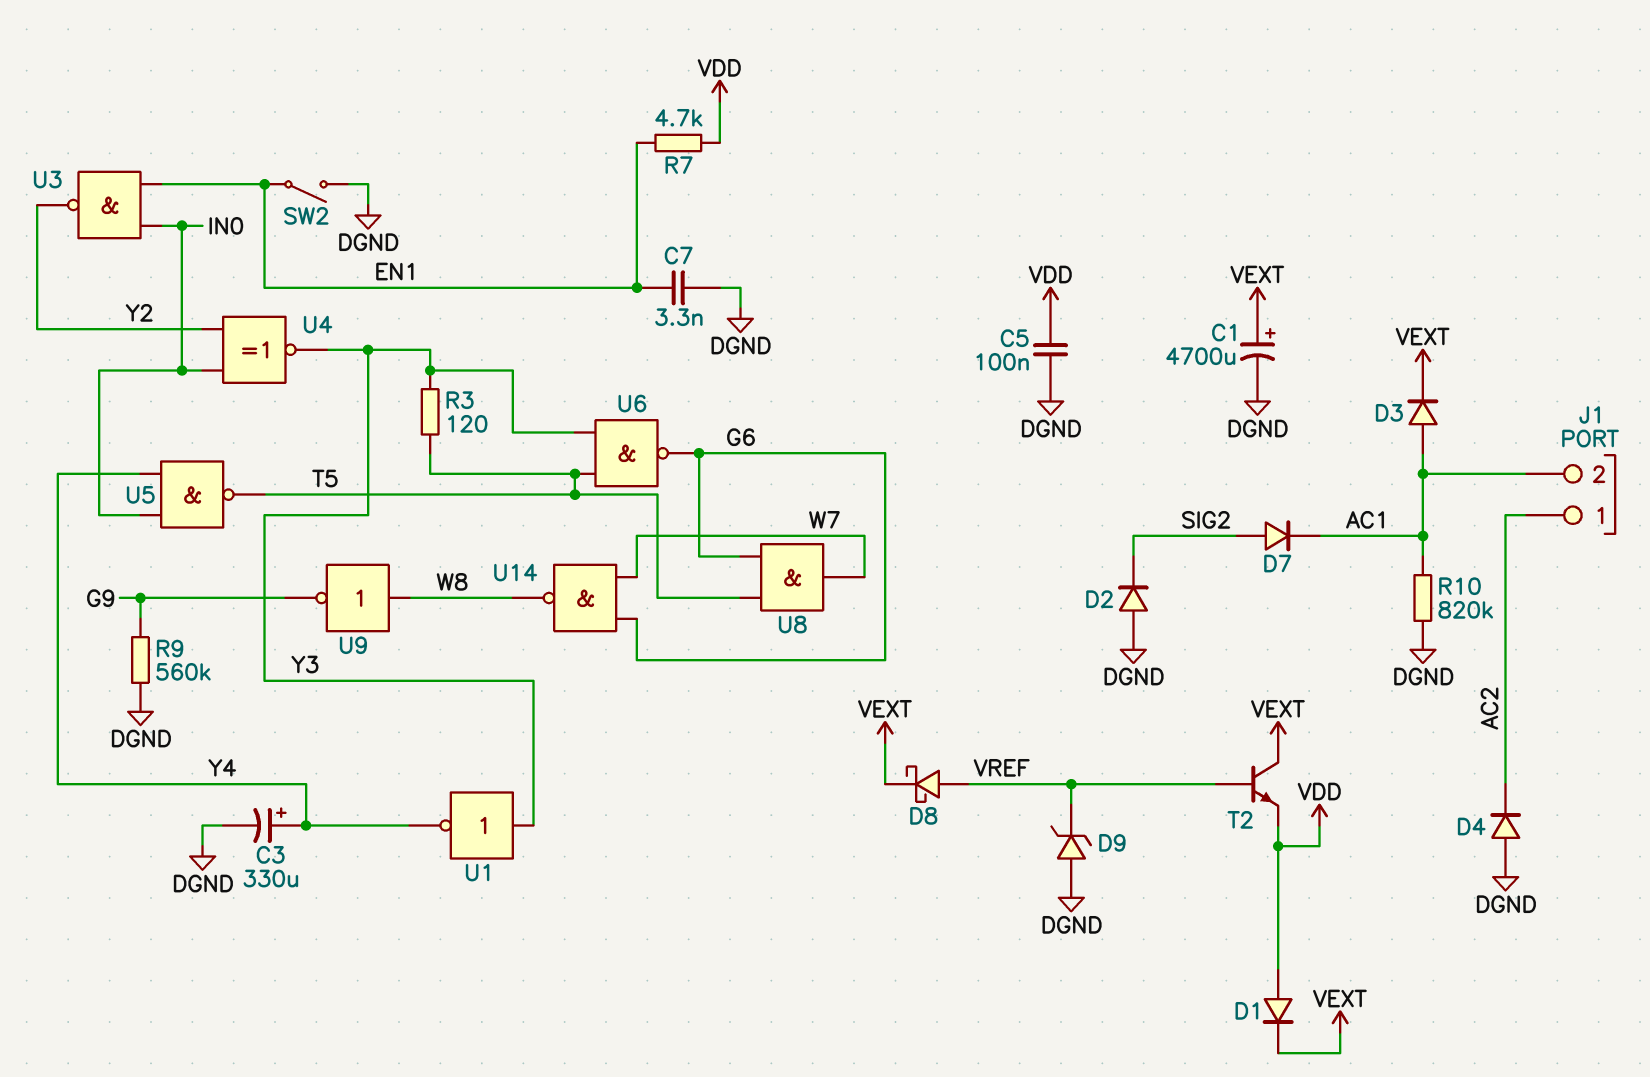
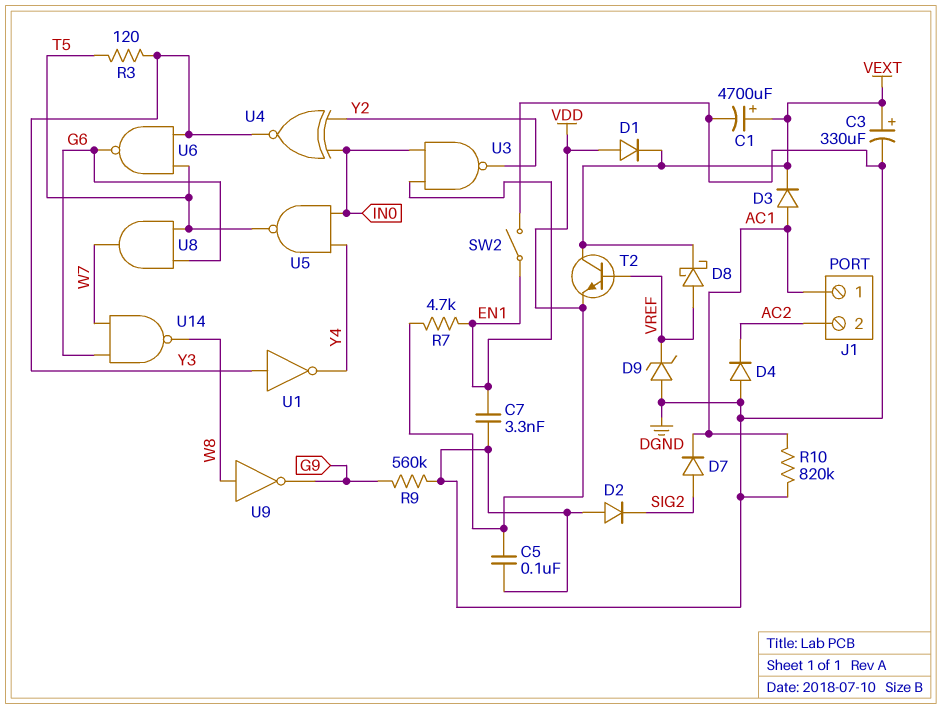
C3: 330uF (plus Y4, minus DGND) -> 330uF (plus VEXT, minus DGND)
J1 pin 1: AC2 -> AC1
J1 pin 2: AC1 -> AC2

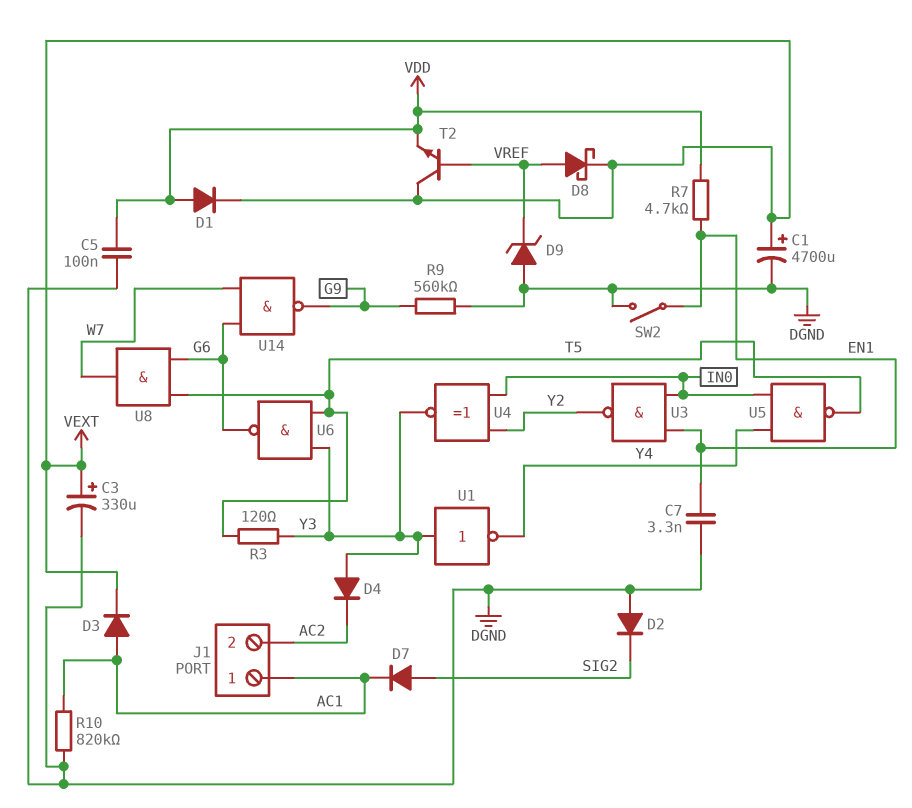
D4: diode (A DGND, K AC2) -> diode (A Y3, K AC2)
U9: NOT (in W8, out G9) -> none
U14: NAND (in G6, in W7, out W8) -> NAND (in G6, in W7, out G9)

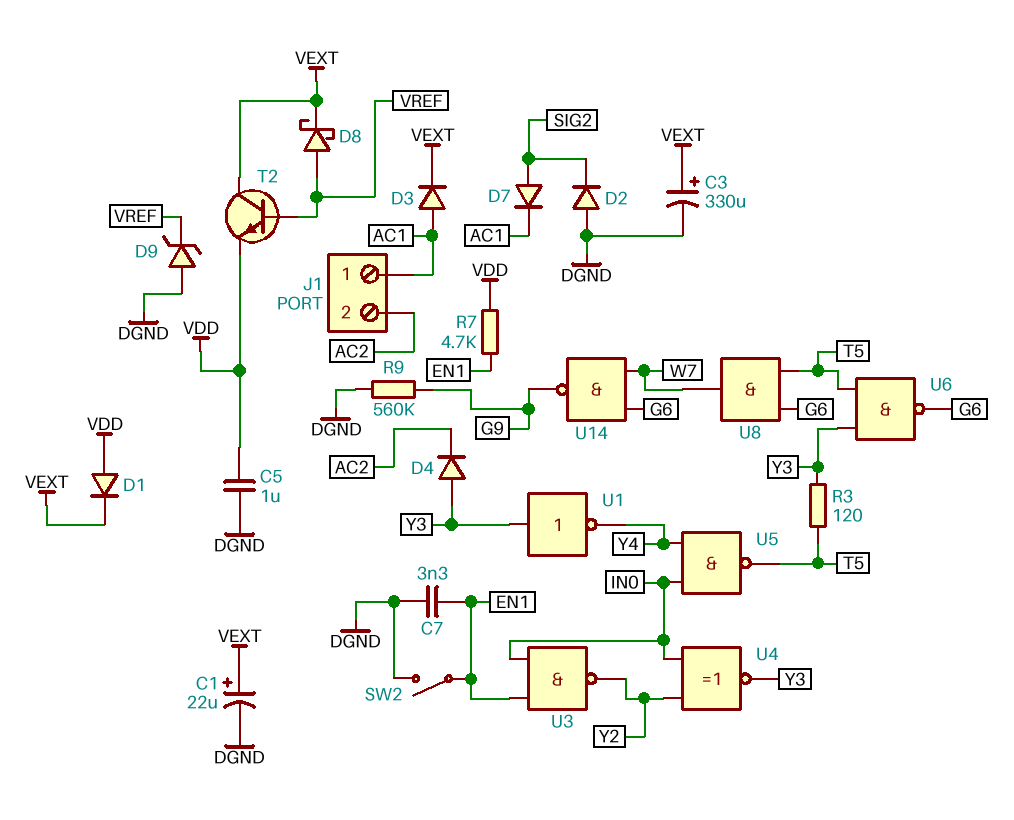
C1: 4700uF (plus VEXT, minus DGND) -> 22uF (plus VEXT, minus DGND)
C5: 100nF (DGND, VDD) -> 1uF (DGND, VDD)
R10: 820k (AC1, DGND) -> none

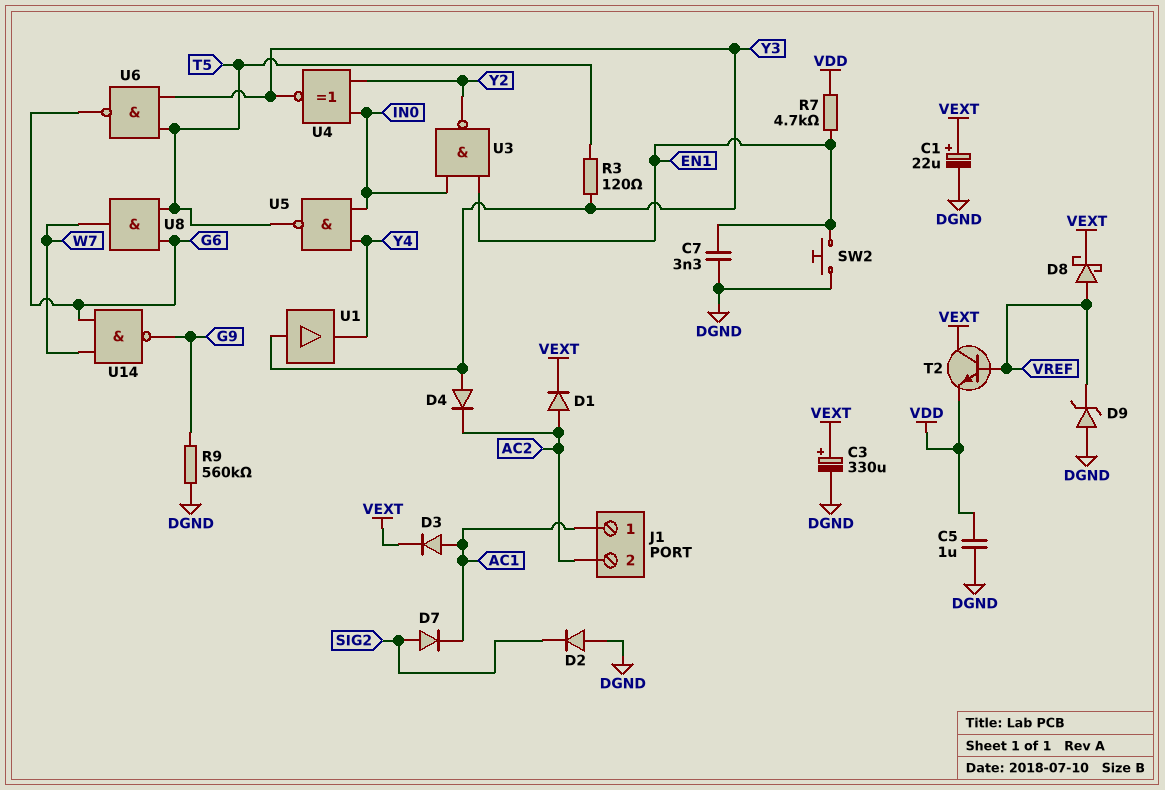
D1: diode (A VDD, K VEXT) -> diode (A AC2, K VEXT)
SW2: switch (DGND, EN1) -> button (DGND, EN1)
U1: NOT (in Y3, out Y4) -> buffer (in Y3, out Y4)

